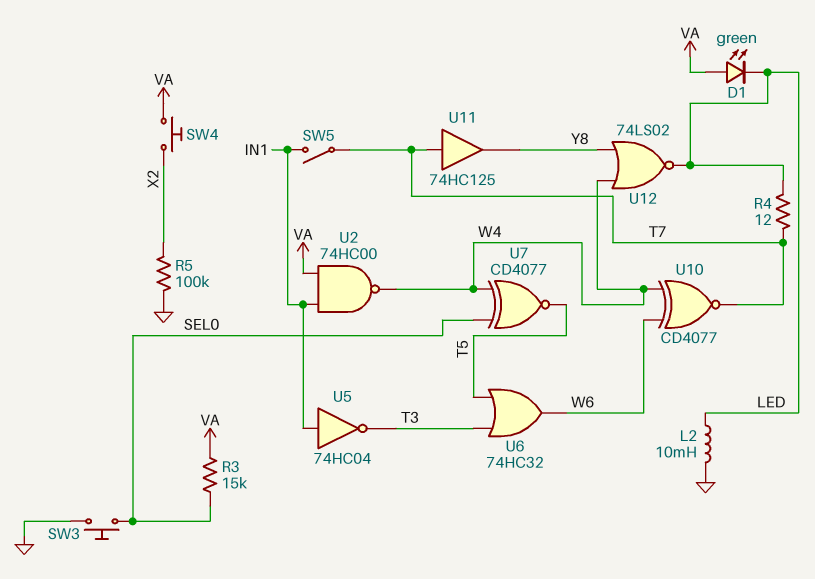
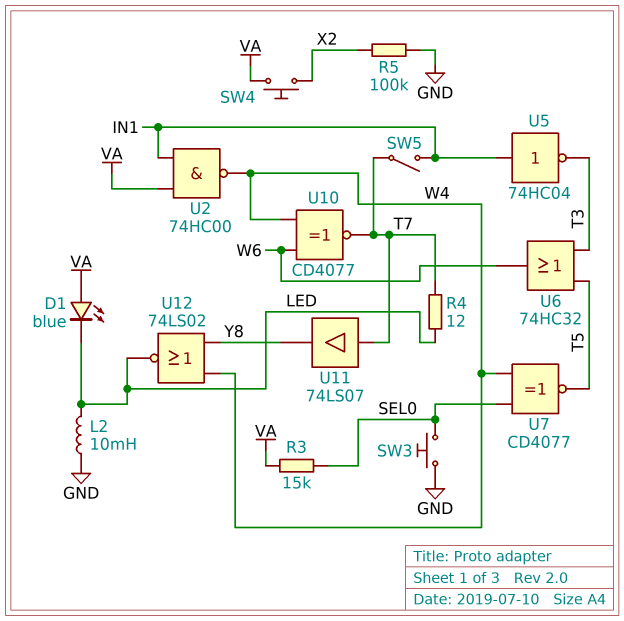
D1: LED green (A VA, K LED) -> LED blue (A VA, K LED)
U11: buffer 74HC125 (in T7, out Y8) -> buffer 74LS07 (in T7, out Y8)

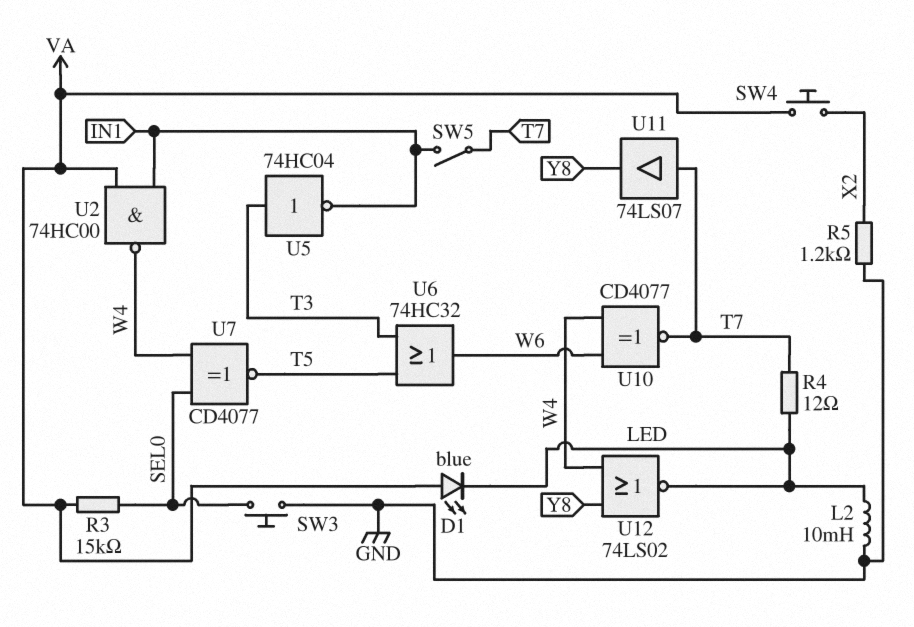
R5: 100k (GND, X2) -> 1.2k (GND, X2)
U5: NOT 74HC04 (in IN1, out T3) -> NOT 74HC04 (in T3, out IN1)

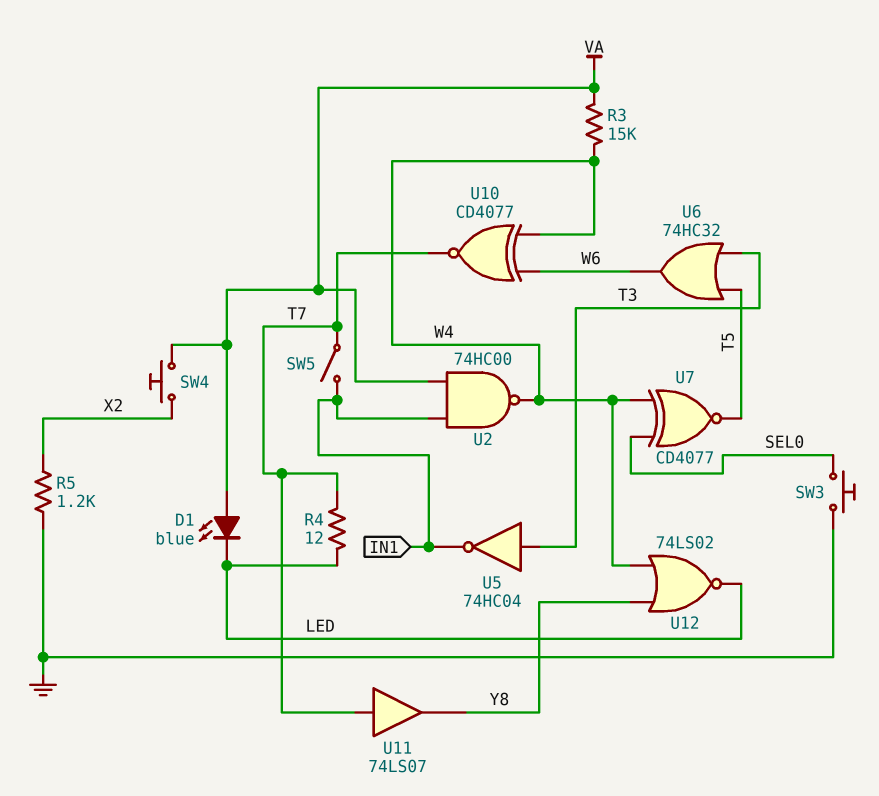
L2: 10mH (GND, LED) -> none
R3: 15k (SEL0, VA) -> 15k (VA, W4)

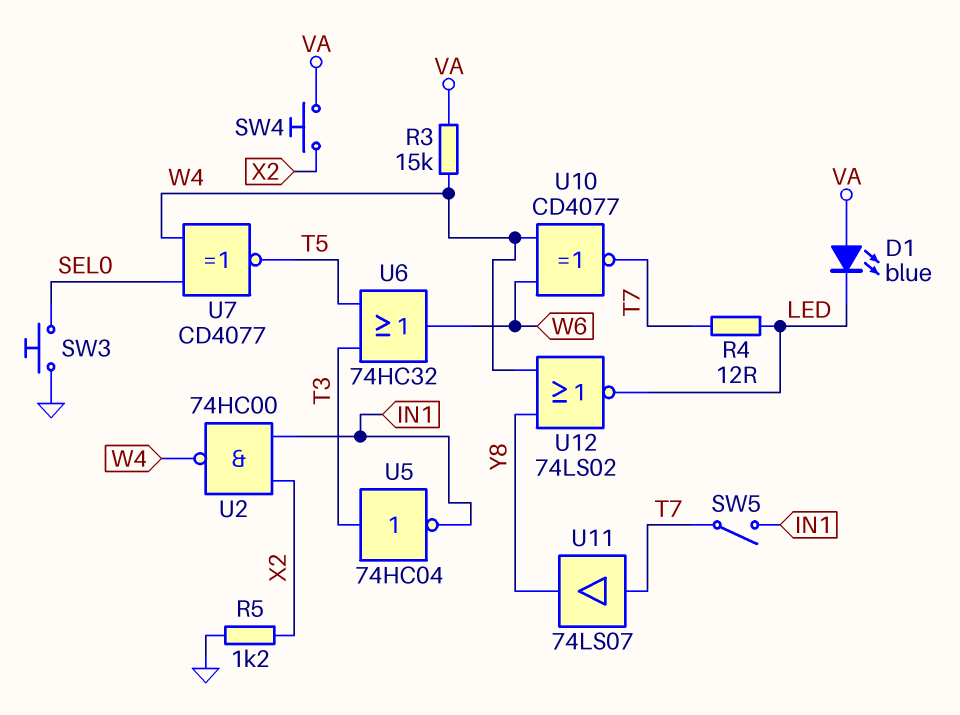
U2: NAND 74HC00 (in IN1, in VA, out W4) -> NAND 74HC00 (in IN1, in X2, out W4)

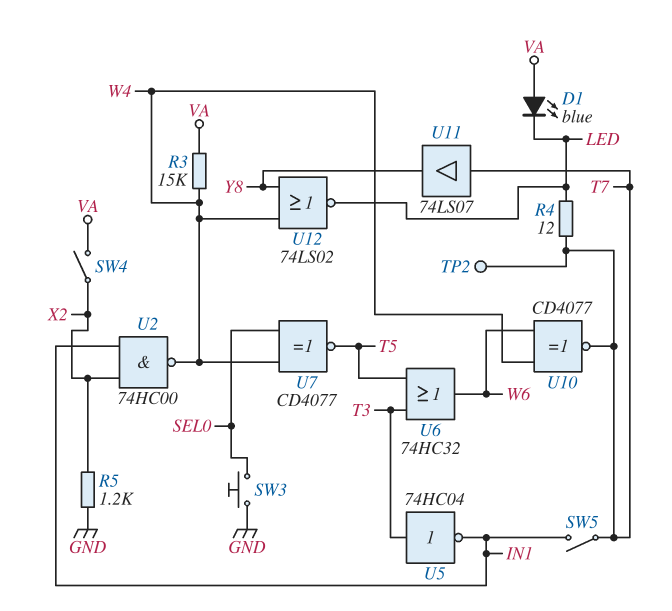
SW4: button (VA, X2) -> switch (VA, X2)
TP2: none -> test point (T7)

